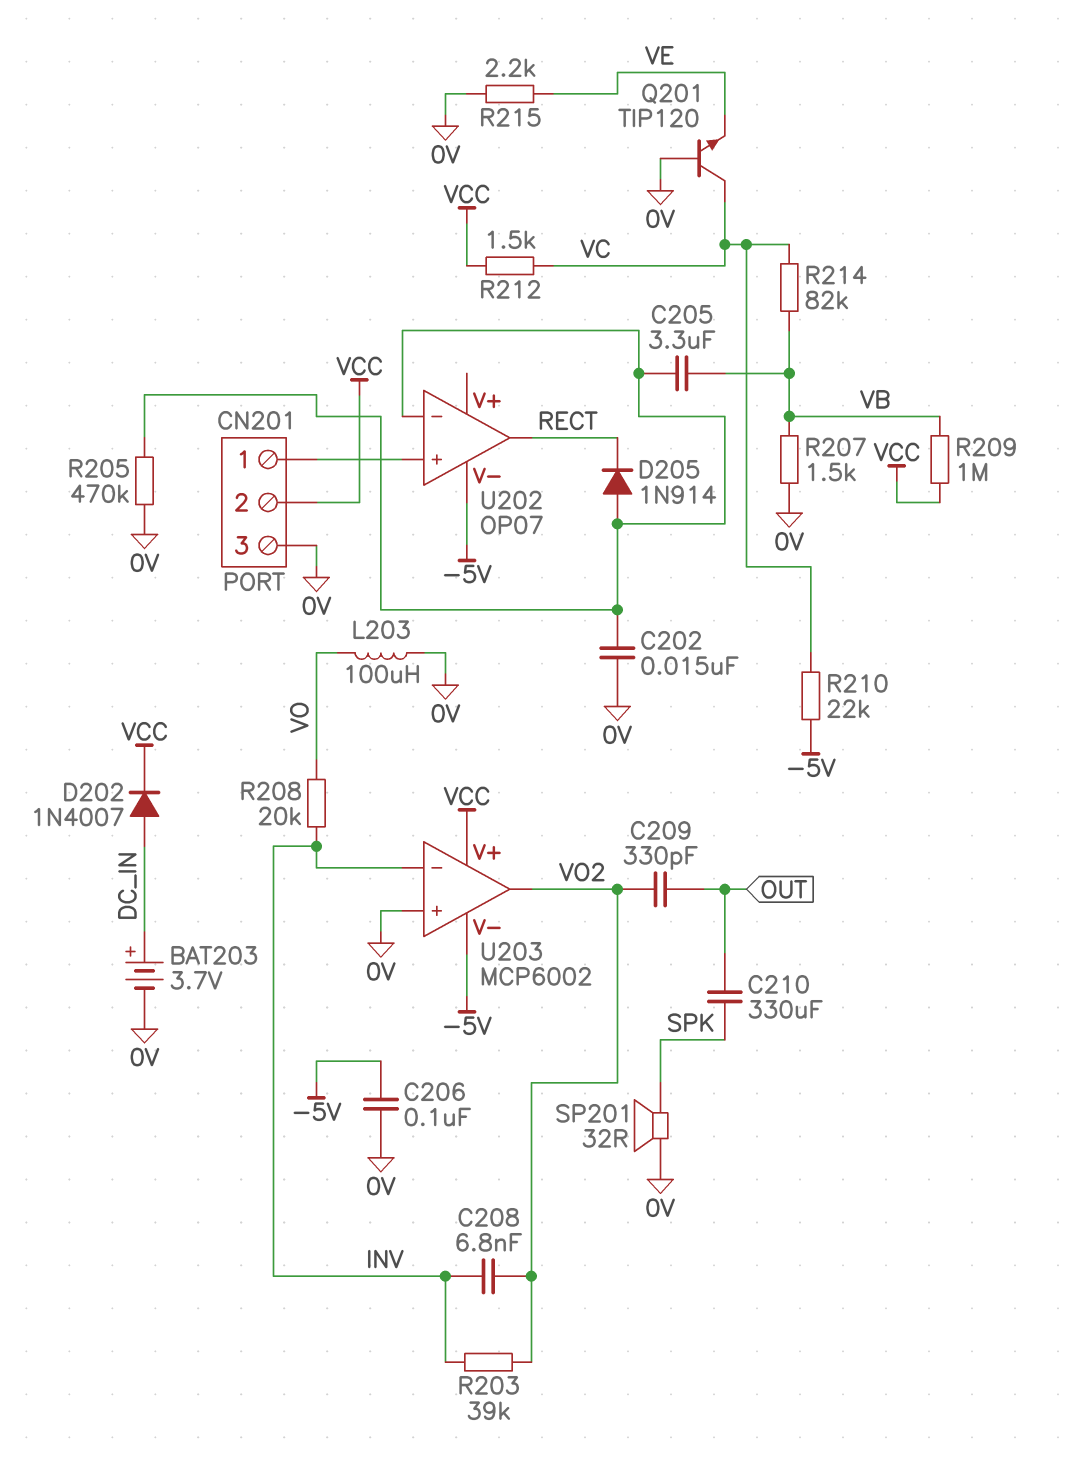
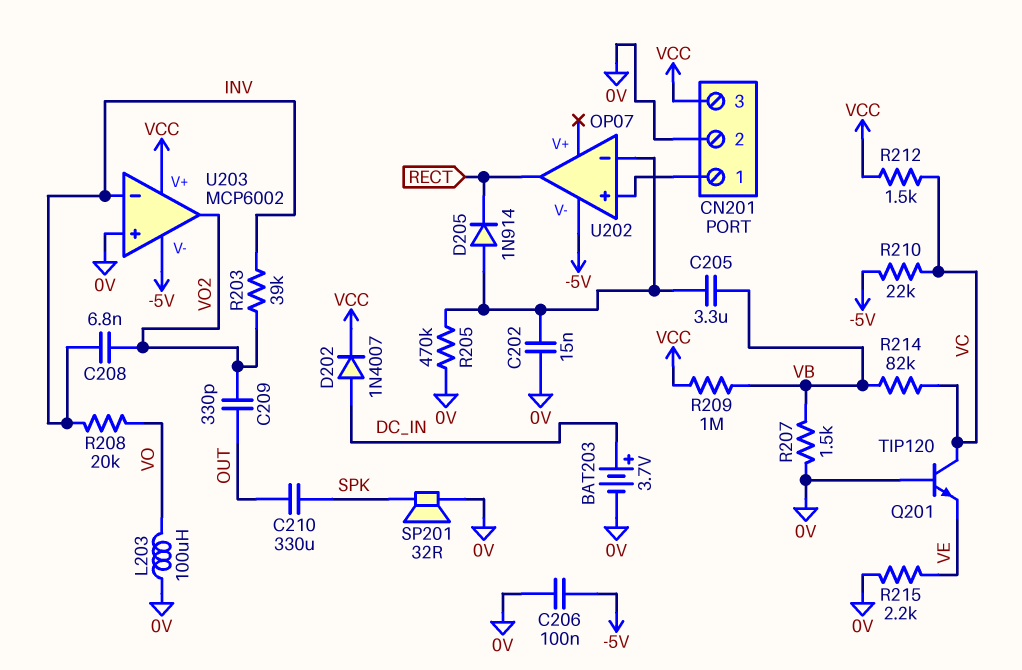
CN201 pin 2: VCC -> 0V
CN201 pin 3: 0V -> VCC

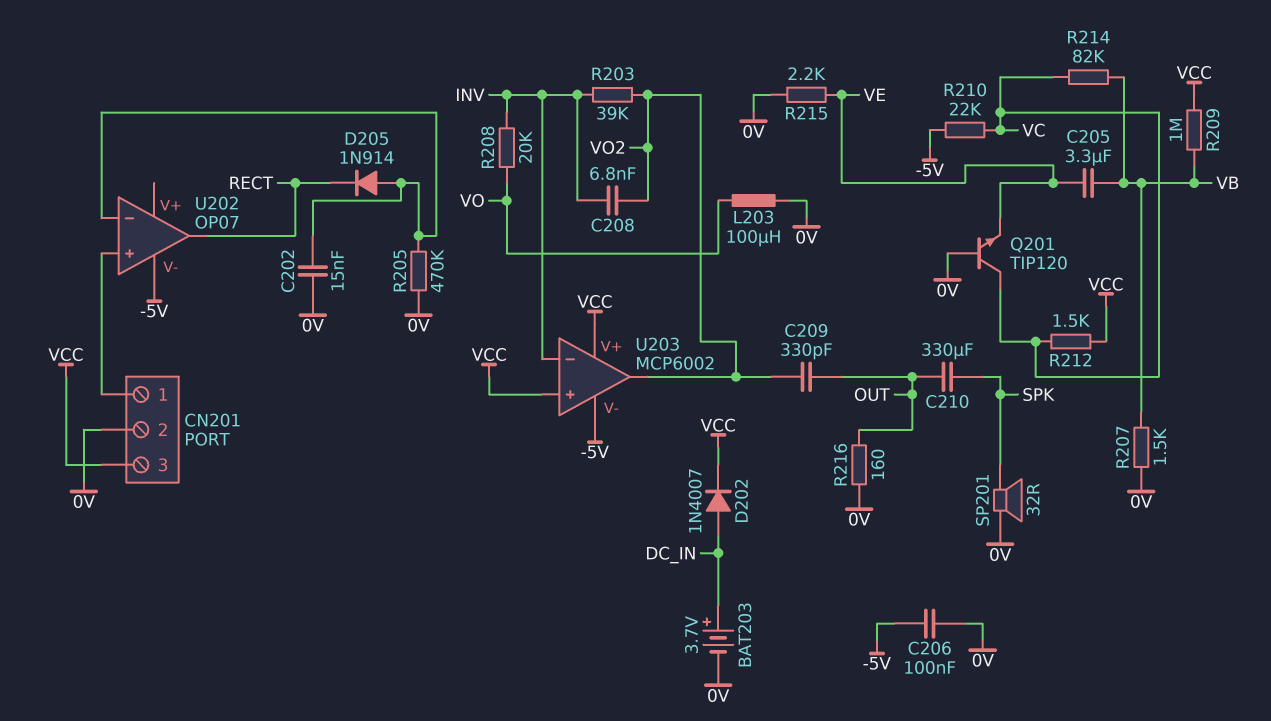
C205: 3.3uF (U202/in-, VB) -> 3.3uF (VB, VE)
R216: none -> 160 (0V, OUT)
U203 pin in+: 0V -> VCC

